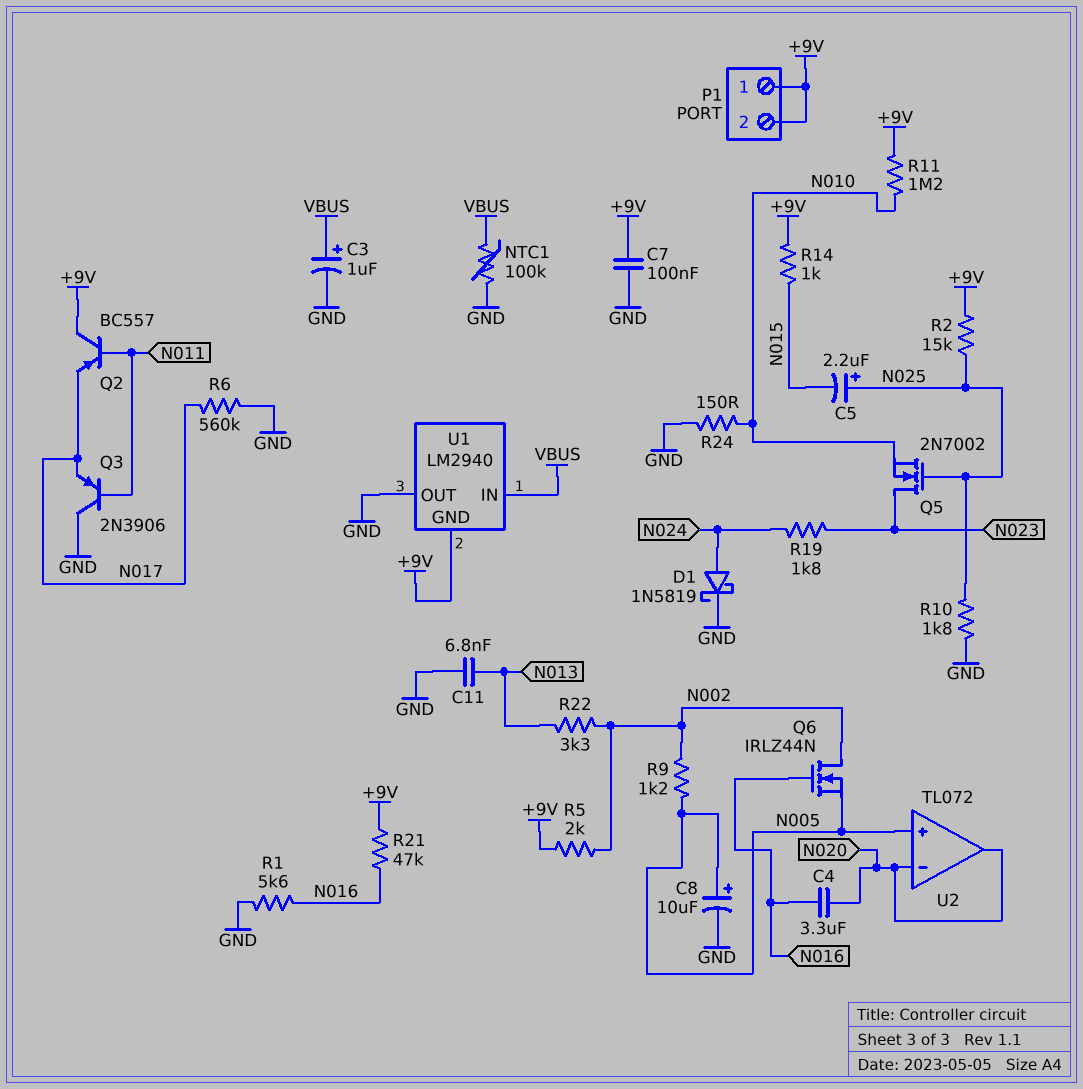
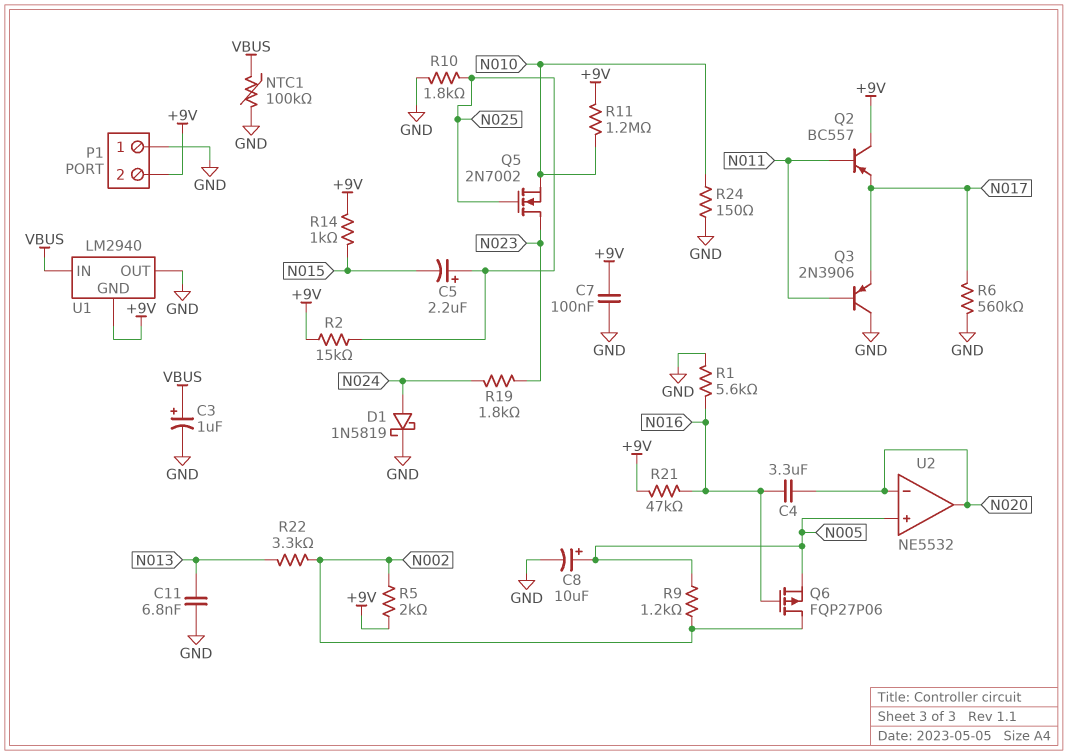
P1 pin 1: +9V -> GND
Q6: NMOS IRLZ44N (G N016, D N002, S N005) -> PMOS FQP27P06 (G N016, D N002, S N005)
U2: TL072 -> NE5532

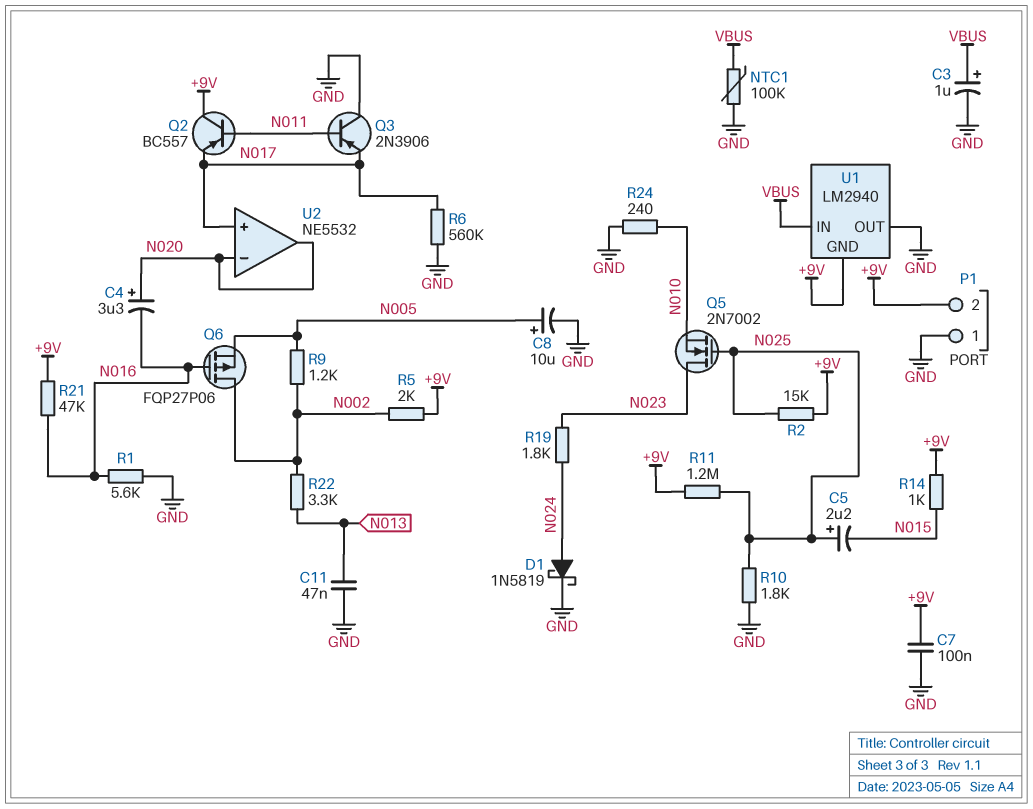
C4: 3.3uF (N016, N020) -> 3.3uF (plus N020, minus N016)
C11: 6.8nF (GND, N013) -> 47nF (GND, N013)
R11: 1.2M (+9V, N010) -> 1.2M (+9V, N025)
R24: 150 (GND, N010) -> 240 (GND, N010)
U2 pin in+: N005 -> N017

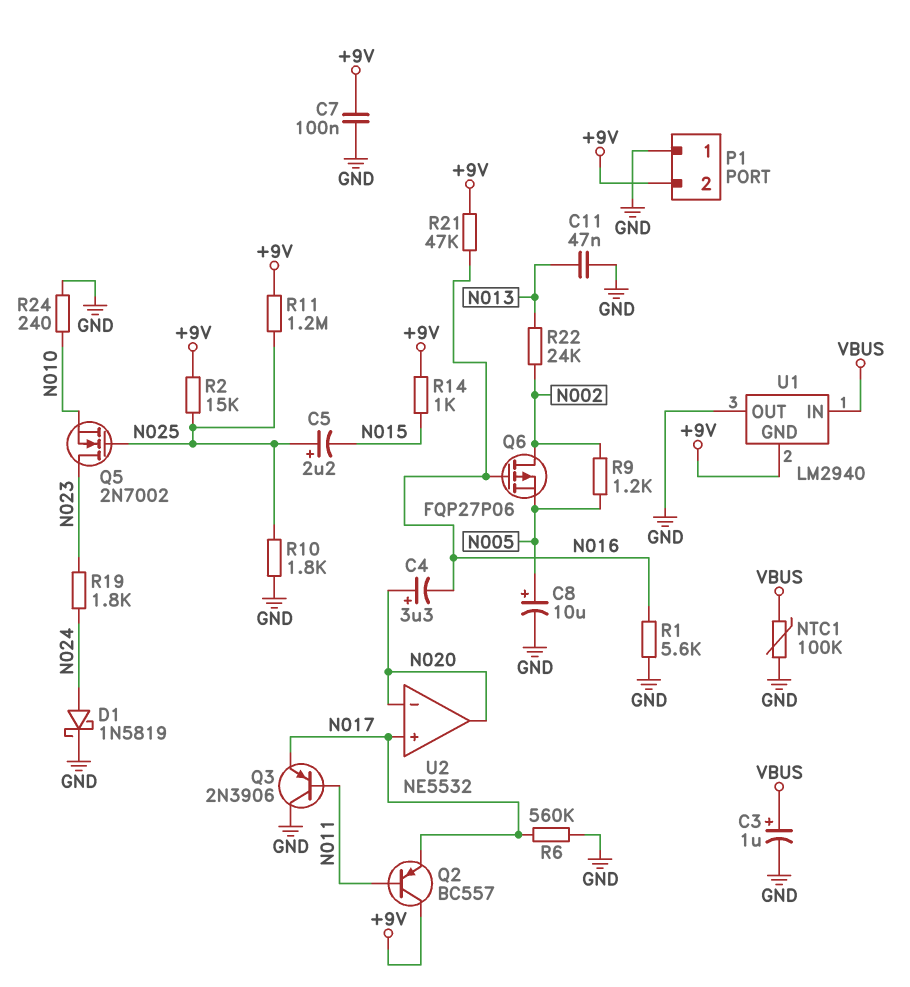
R5: 2k (+9V, N002) -> none
R22: 3.3k (N002, N013) -> 24k (N002, N013)

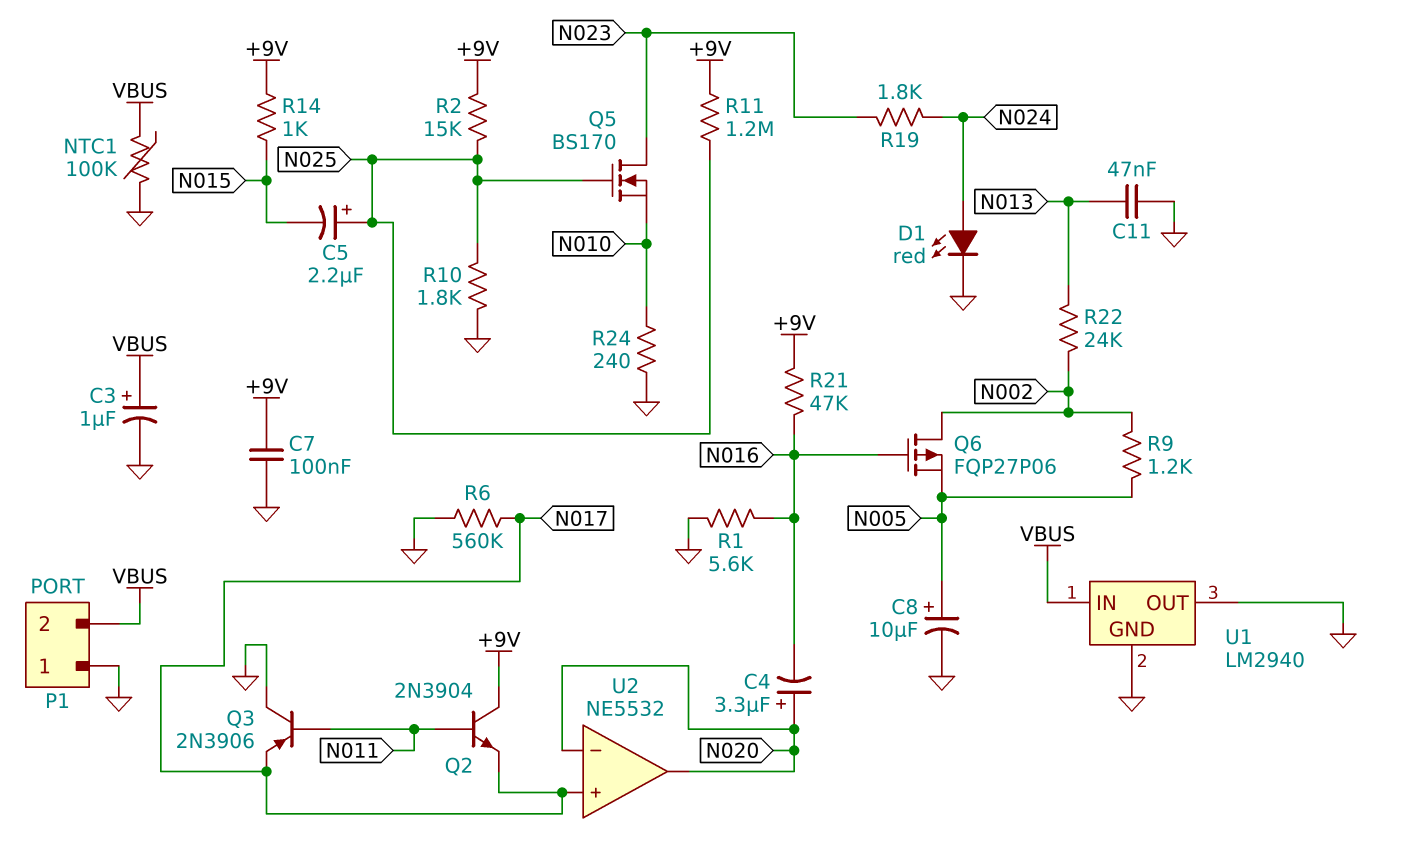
D1: schottky 1N5819 (A N024, K GND) -> LED red (A N024, K GND)
P1 pin 2: +9V -> VBUS
Q2: PNP BC557 (B N011, C +9V, E N017) -> NPN 2N3904 (B N011, C +9V, E N017)
Q5: NMOS 2N7002 (G N025, D N023, S N010) -> NMOS BS170 (G N025, D N023, S N010)
U1 pin GND: +9V -> GND

